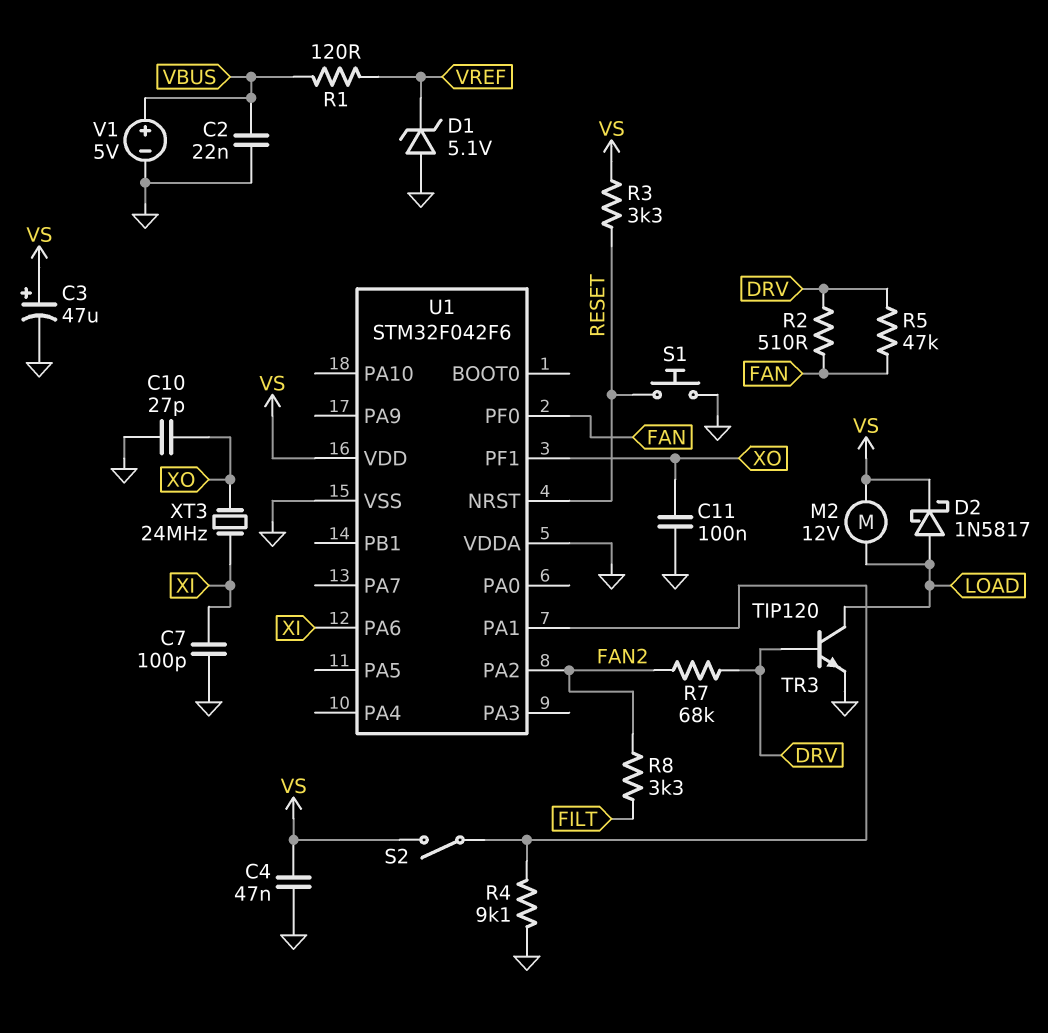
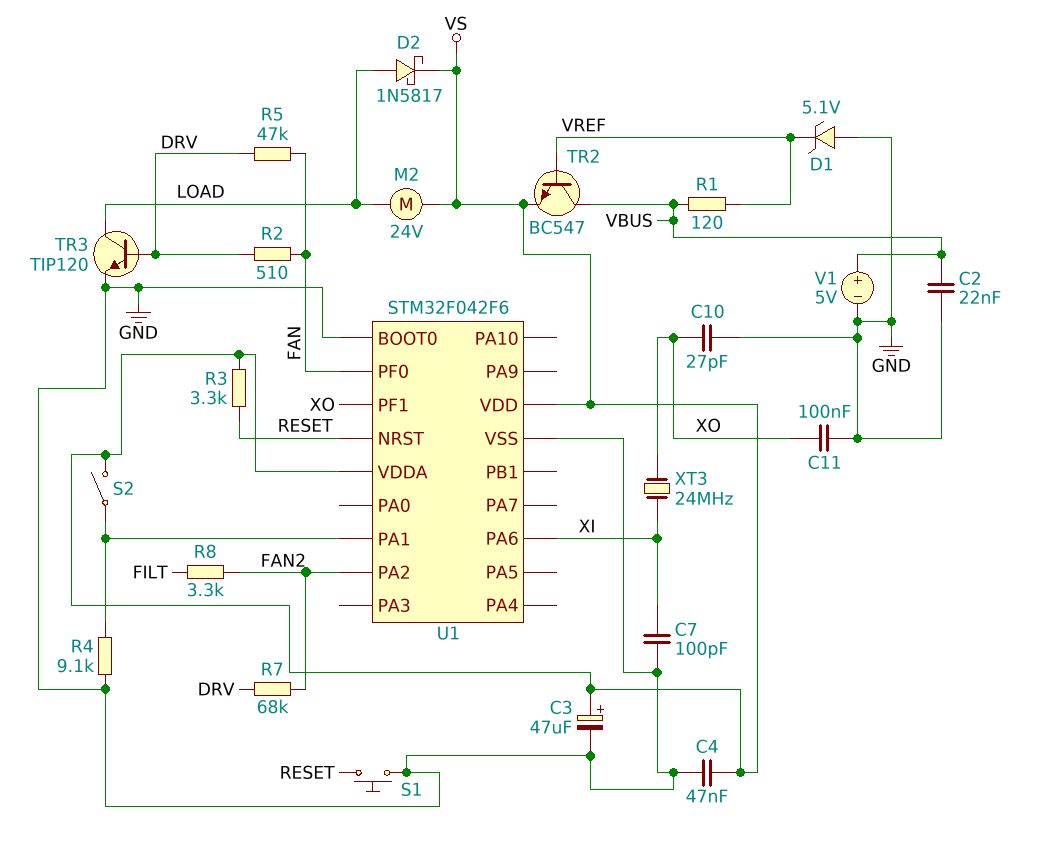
M2: motor 12V (LOAD, VS) -> motor 24V (LOAD, VS)
TR2: none -> NPN BC547 (B VREF, C VBUS, E VS)
U1 pin BOOT0: none -> GND
U1 pin VDDA: GND -> VS

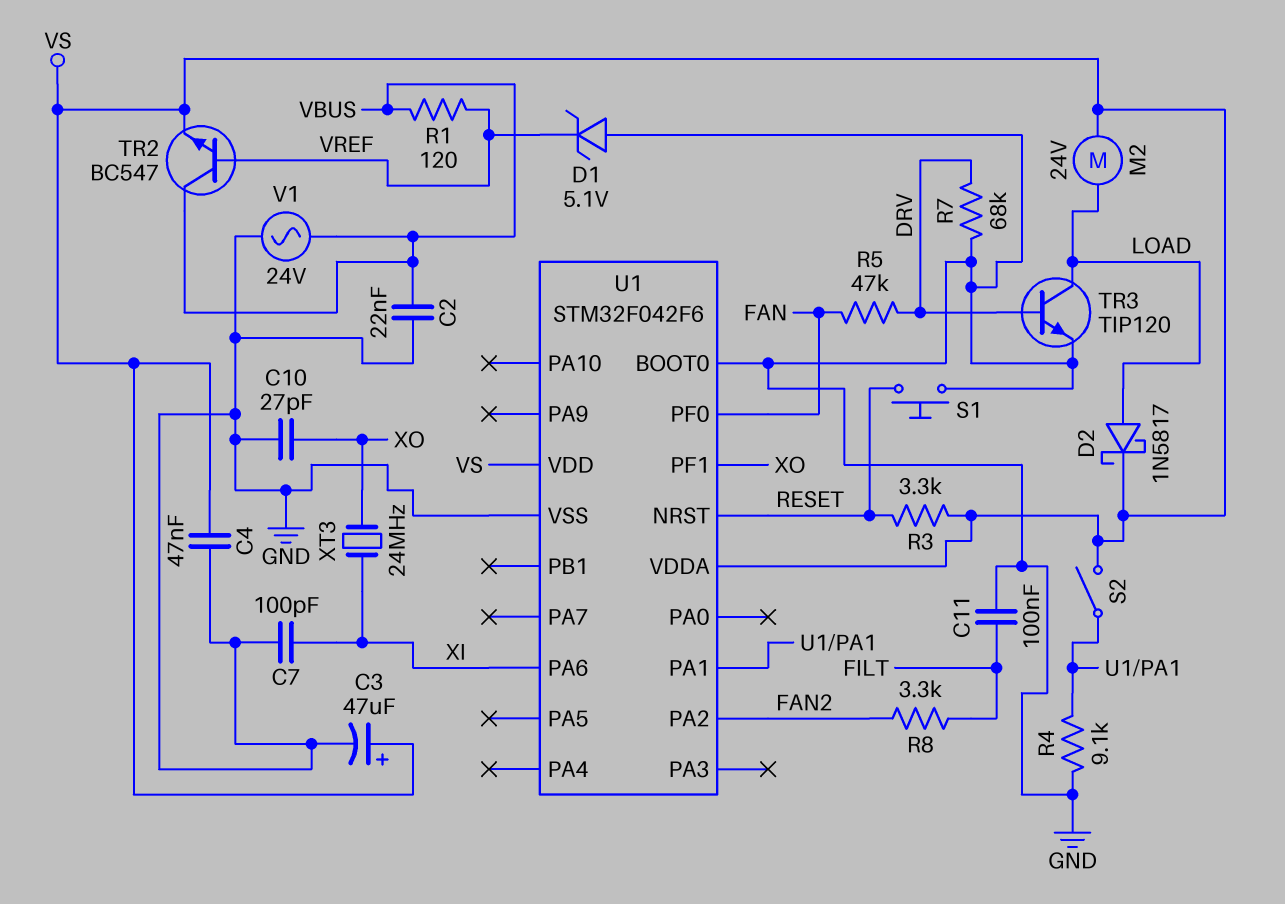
C11: 100nF (GND, XO) -> 100nF (FILT, GND)
R2: 510 (DRV, FAN) -> none
R7: 68k (DRV, FAN2) -> 68k (DRV, GND)
V1: 5V (plus VBUS, minus GND) -> AC 24V (GND, VBUS)

